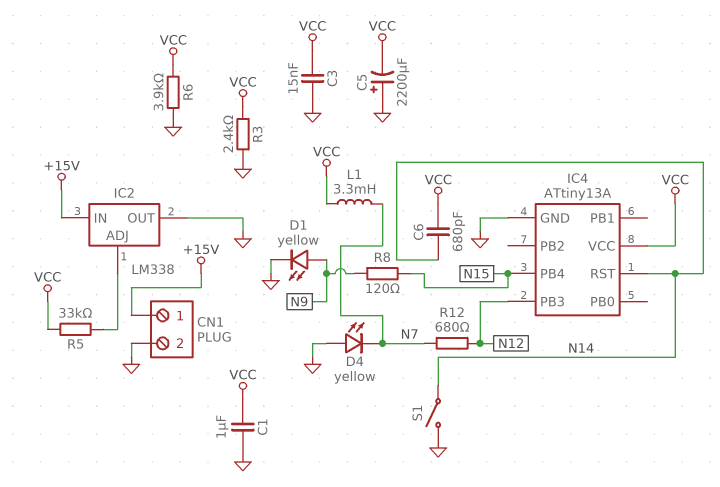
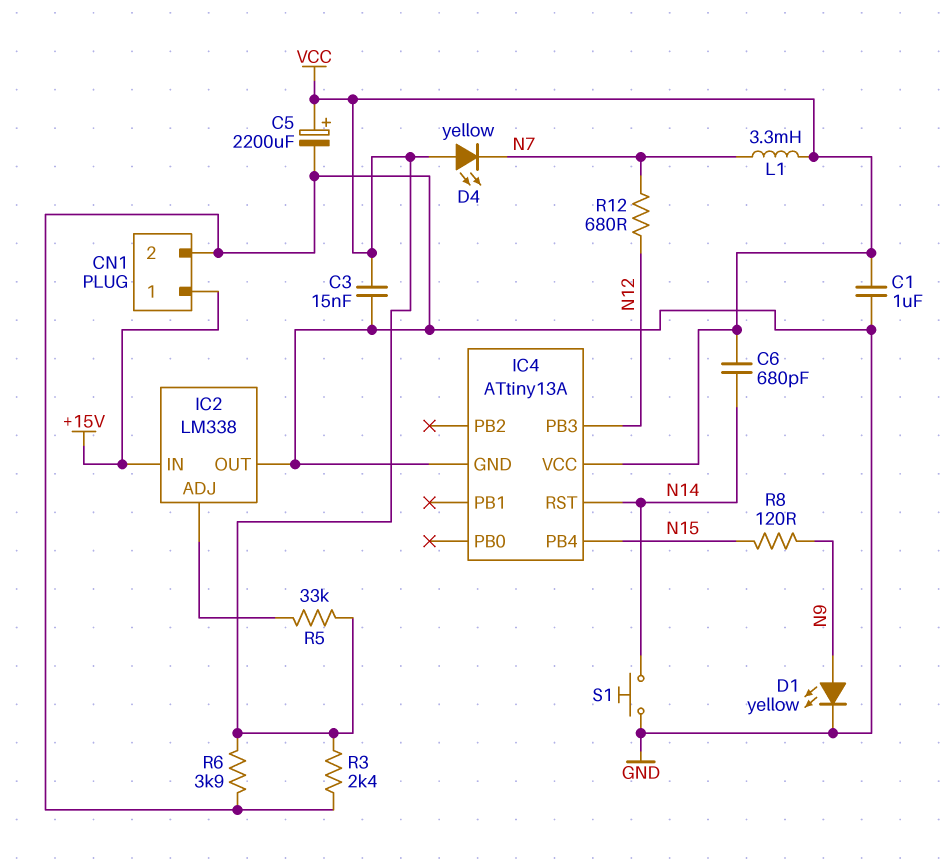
C5: 2200uF (plus GND, minus VCC) -> 2200uF (plus VCC, minus GND)
D4: LED yellow (A GND, K N7) -> LED yellow (A VCC, K N7)
S1: switch (GND, N14) -> button (GND, N14)

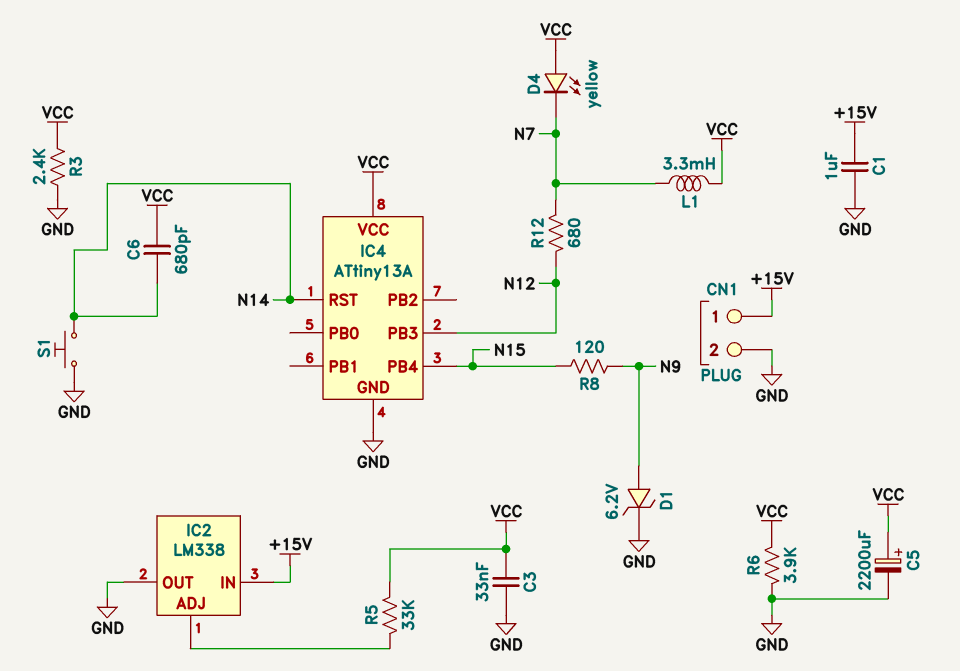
C1: 1uF (GND, VCC) -> 1uF (+15V, GND)
C3: 15nF (GND, VCC) -> 33nF (GND, VCC)
D1: LED yellow (A N9, K GND) -> zener 6.2V (A N9, K GND)

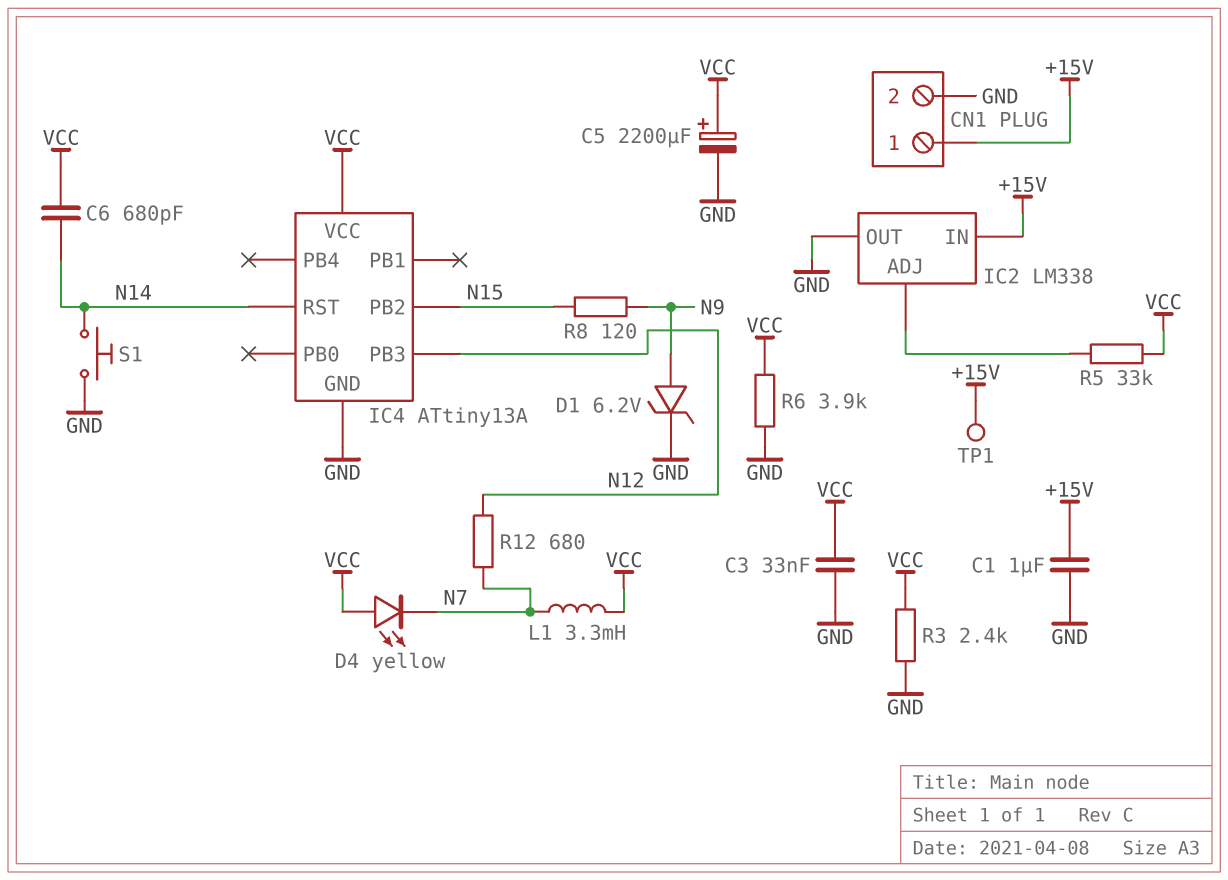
IC4 pin PB2: none -> N15
IC4 pin PB4: N15 -> none
TP1: none -> test point (+15V)

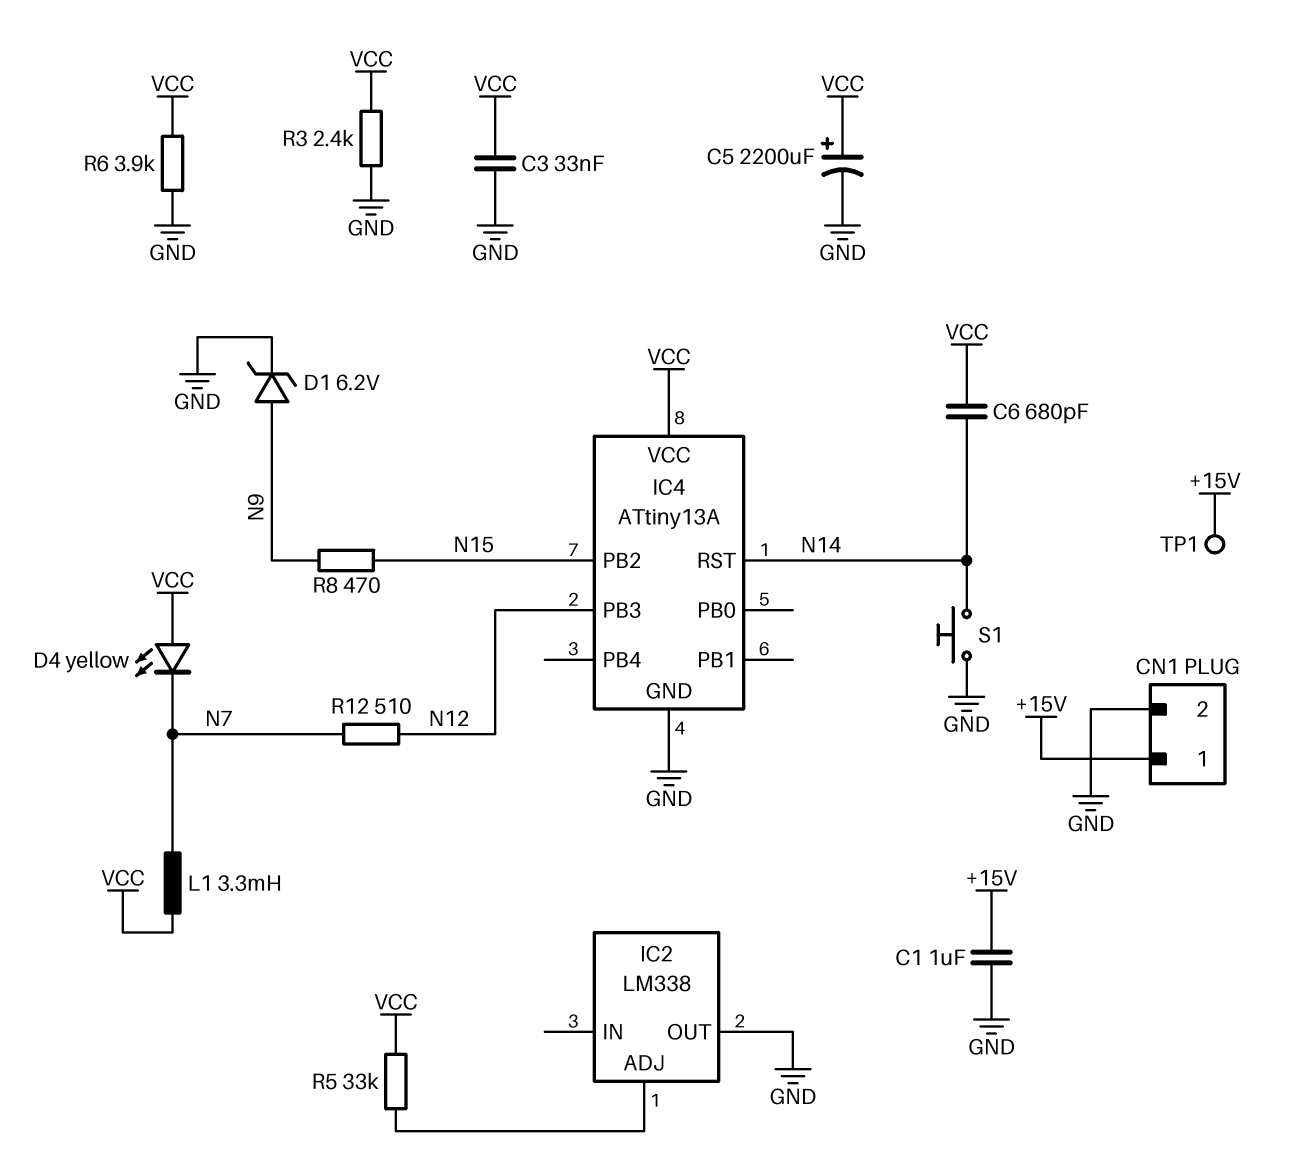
IC2 pin IN: +15V -> none
R8: 120 (N9, N15) -> 470 (N9, N15)
R12: 680 (N7, N12) -> 510 (N7, N12)

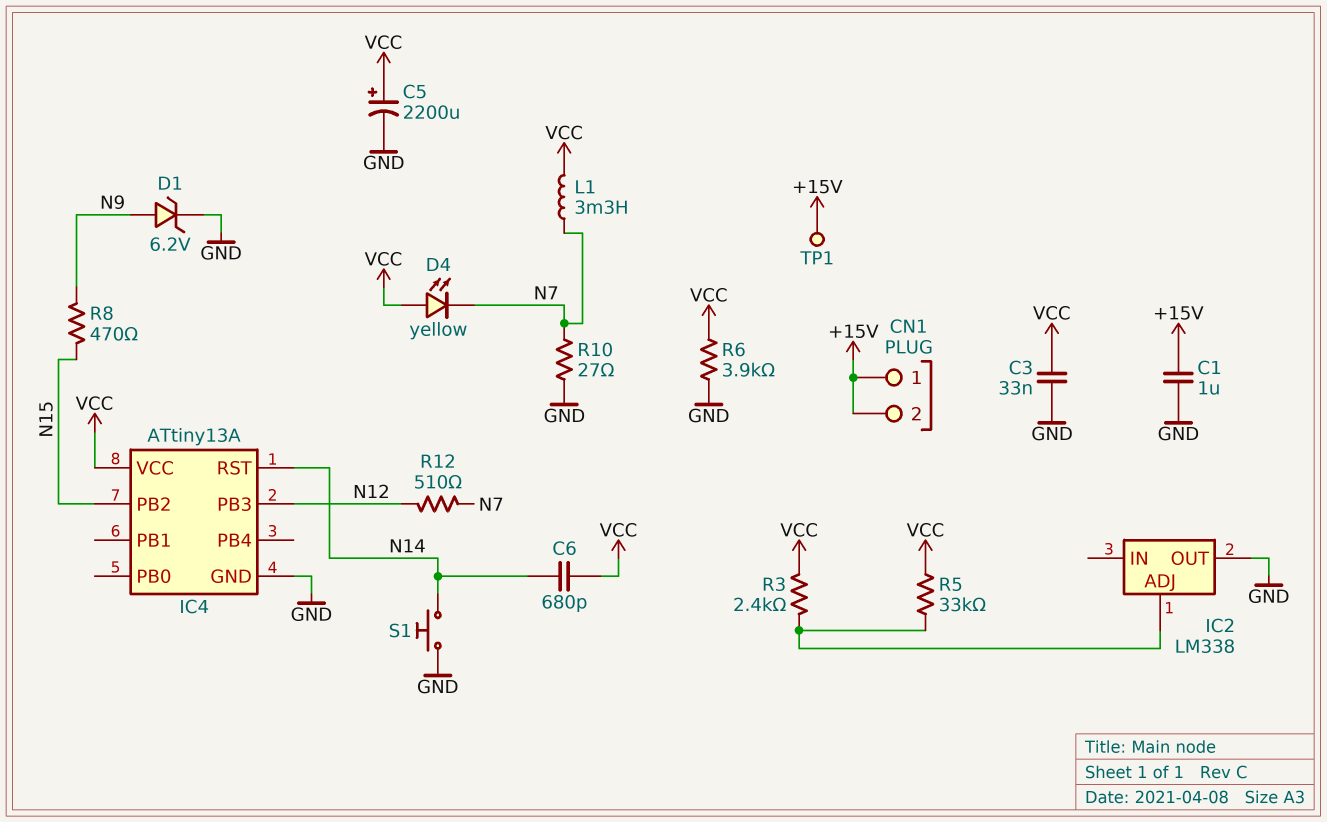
CN1 pin 2: GND -> +15V
R3: 2.4k (GND, VCC) -> 2.4k (IC2/ADJ, VCC)
R10: none -> 27 (GND, N7)

